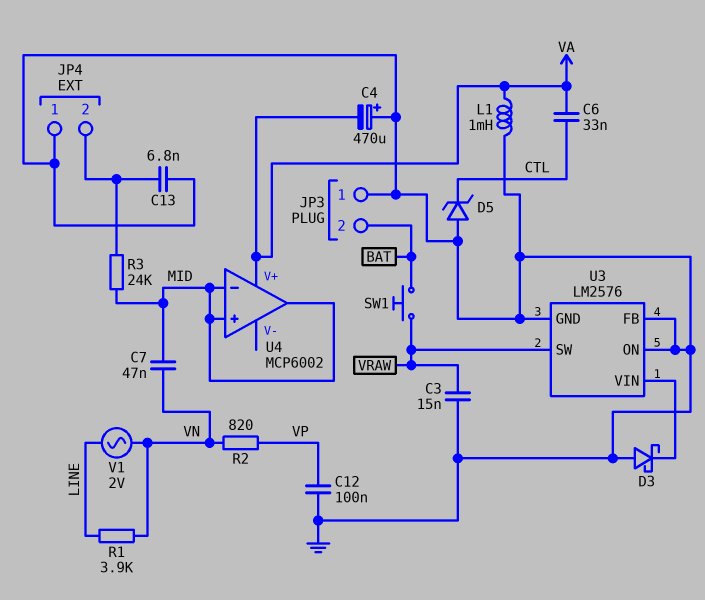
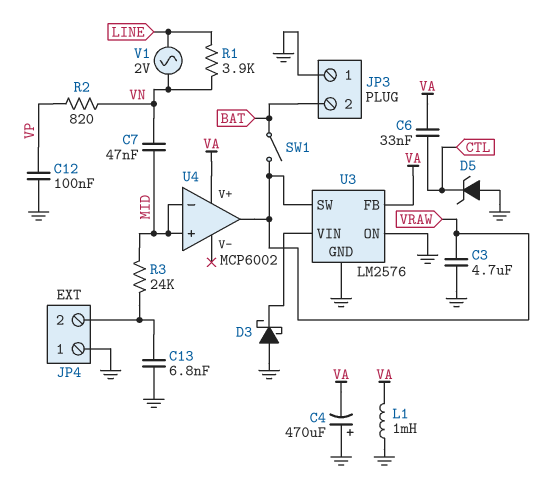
C3: 15nF (GND, VRAW) -> 4.7uF (GND, VRAW)
SW1: button (BAT, VRAW) -> switch (BAT, VRAW)
U3 pin FB: GND -> VA
U4 pin out: MID -> VRAW

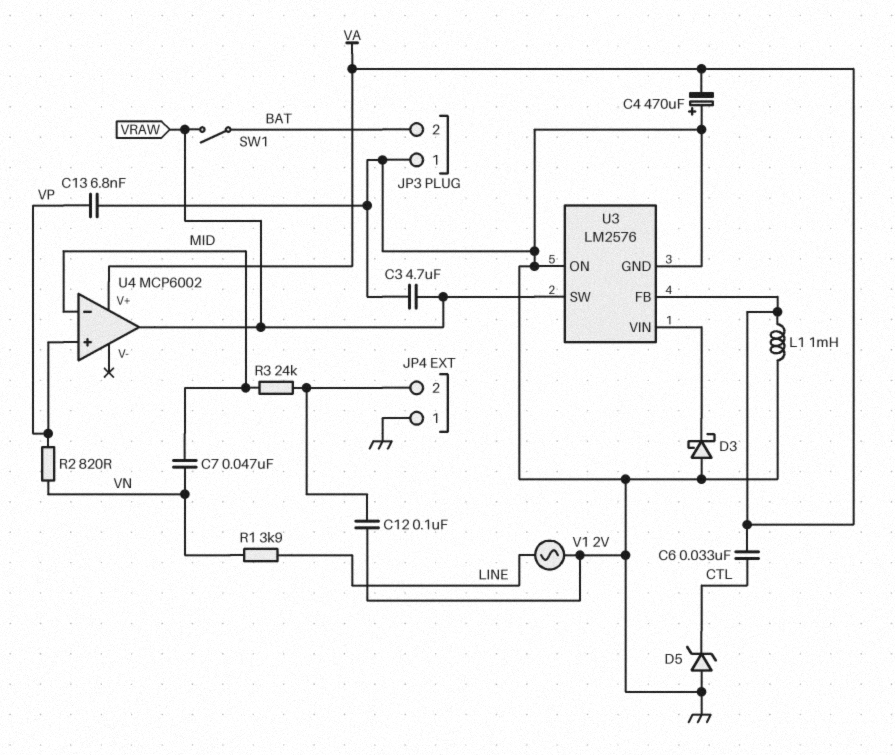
C12: 100nF (GND, VP) -> 100nF (GND, JP4/2)
C13: 6.8nF (GND, JP4/2) -> 6.8nF (GND, VP)
U4 pin in+: MID -> VP
V1: AC 2V (LINE, VN) -> AC 2V (GND, LINE)

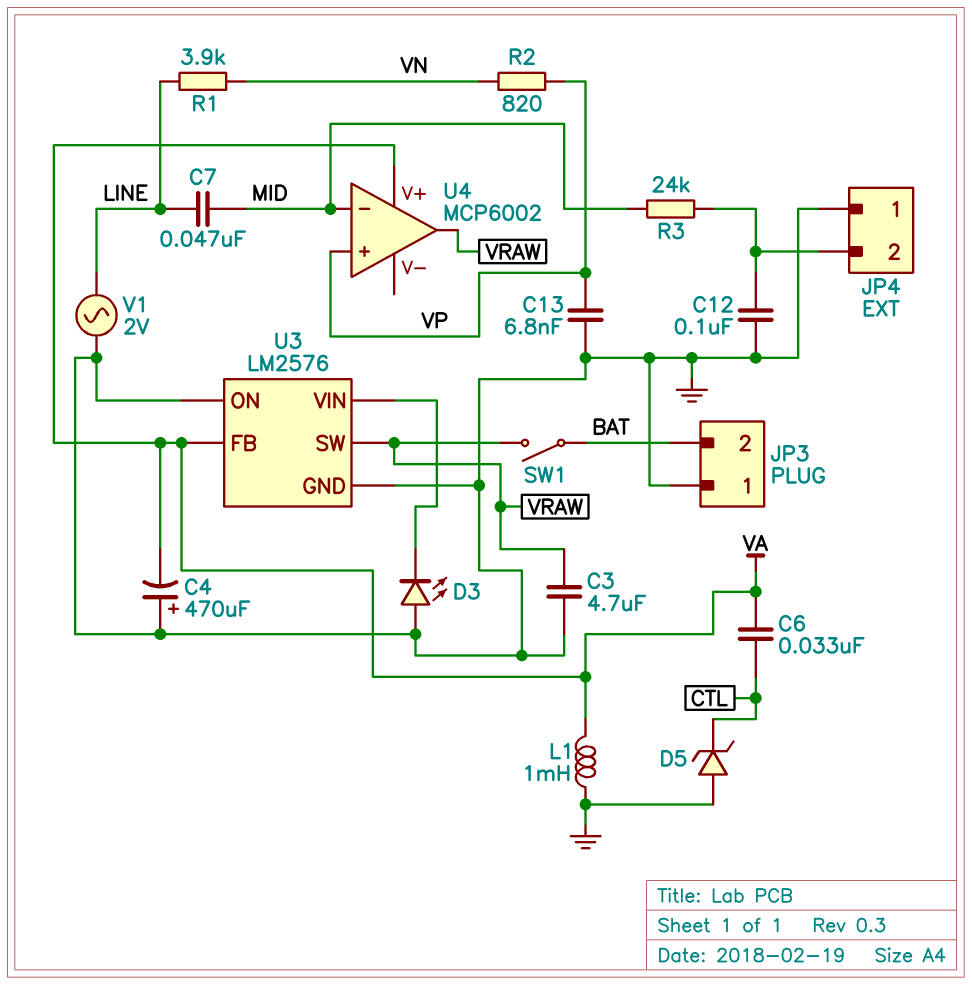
C7: 47nF (MID, VN) -> 47nF (LINE, MID)
D3: schottky (A GND, K U3/VIN) -> LED (A GND, K U3/VIN)

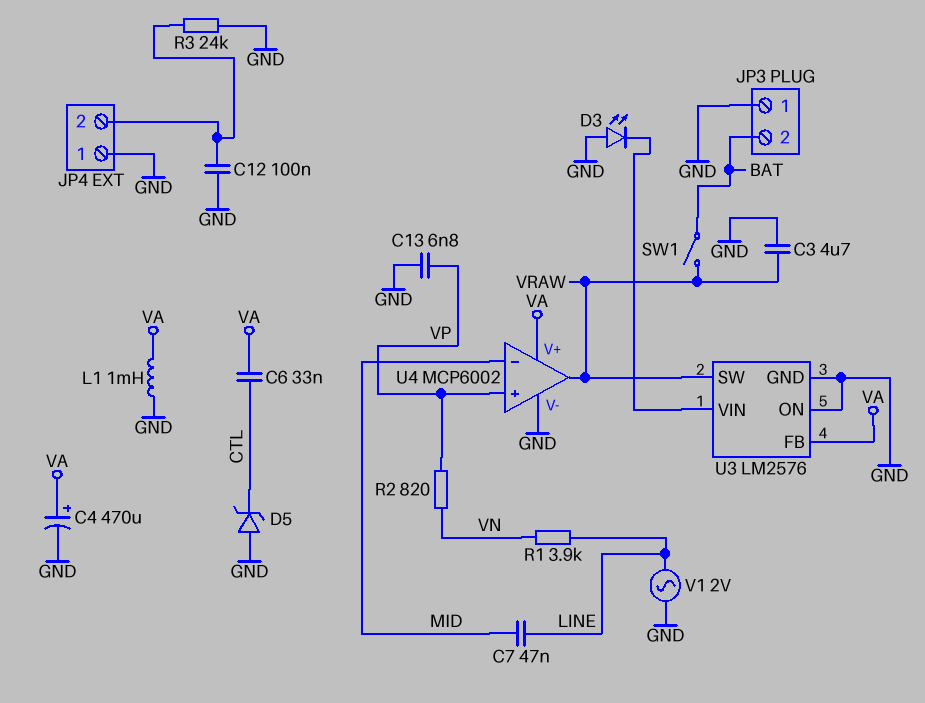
C4: 470uF (plus GND, minus VA) -> 470uF (plus VA, minus GND)
R3: 24k (JP4/2, MID) -> 24k (GND, JP4/2)
U4 pin V-: none -> GND

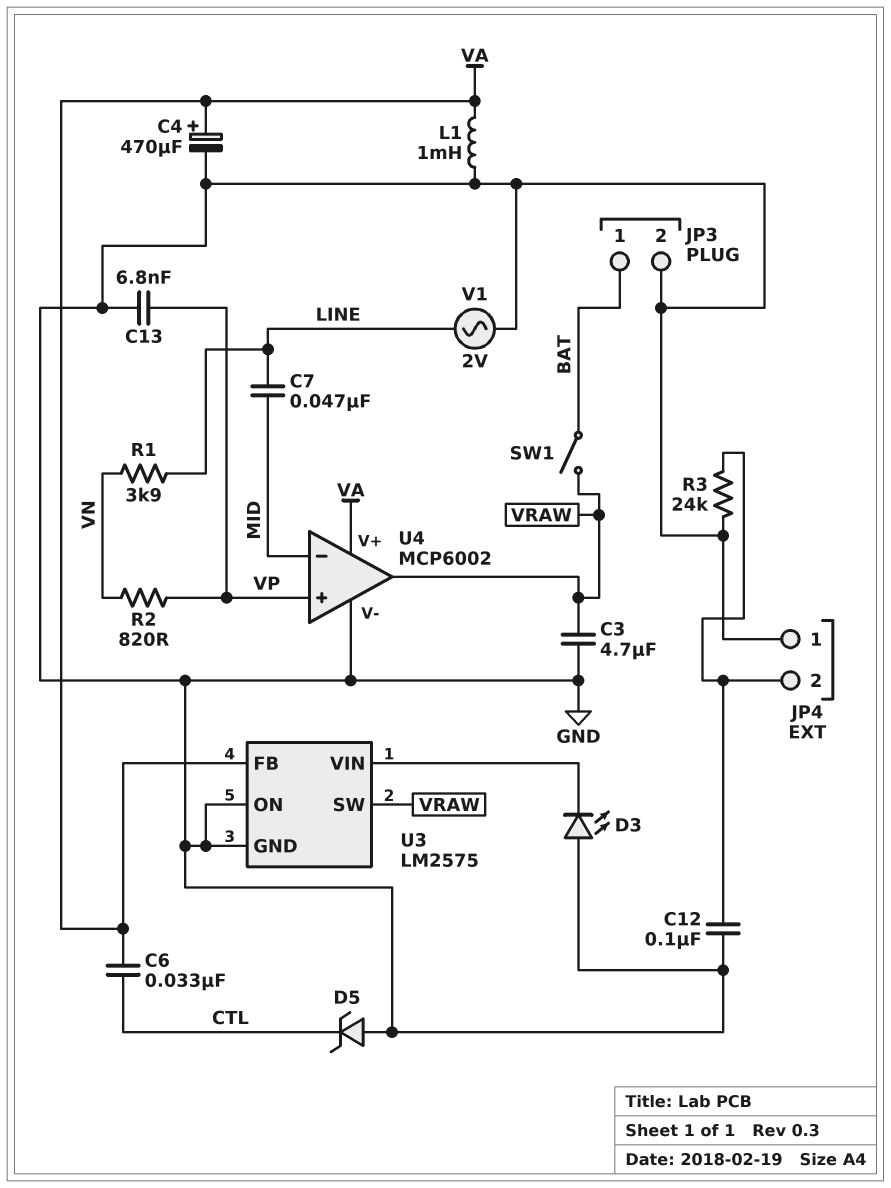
JP3 pin 1: GND -> BAT
JP3 pin 2: BAT -> GND
U3: LM2576 -> LM2575

